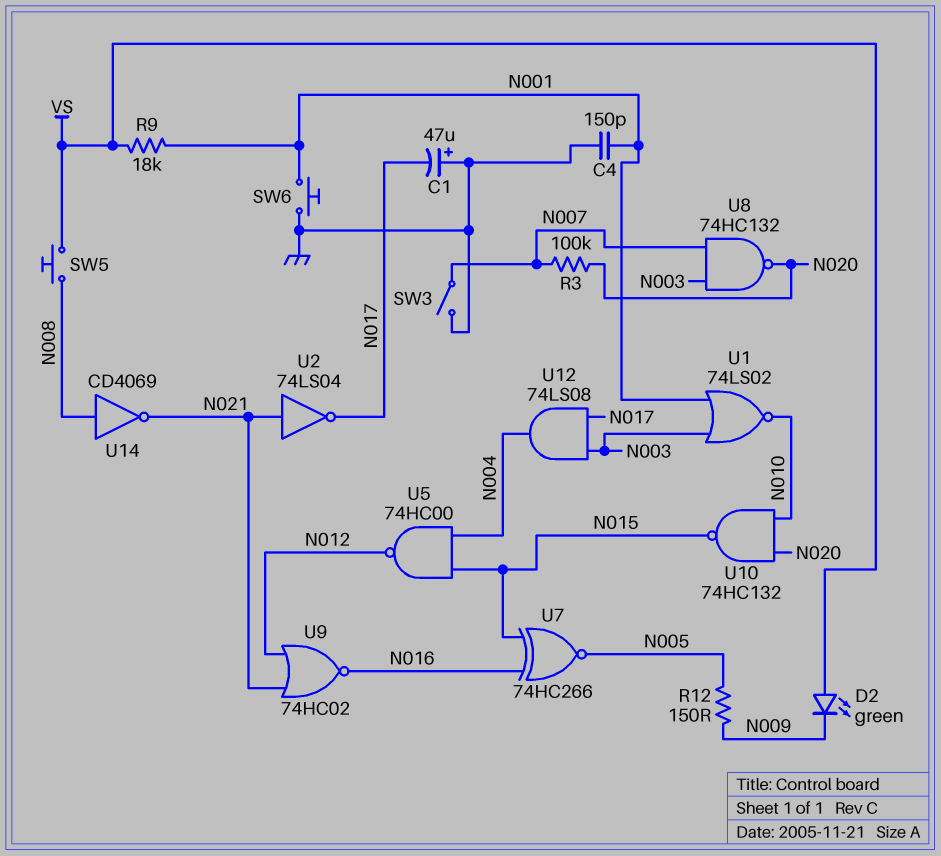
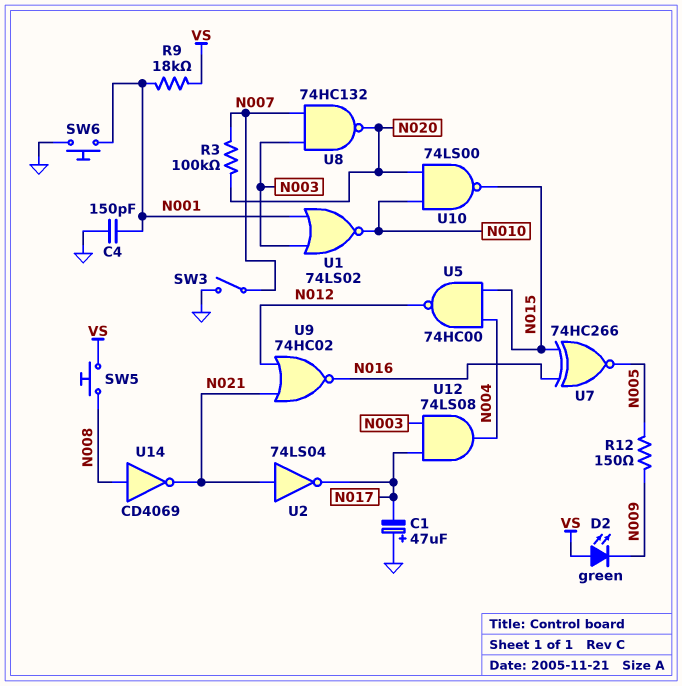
U10: NAND 74HC132 (in N010, in N020, out N015) -> NAND 74LS00 (in N010, in N020, out N015)

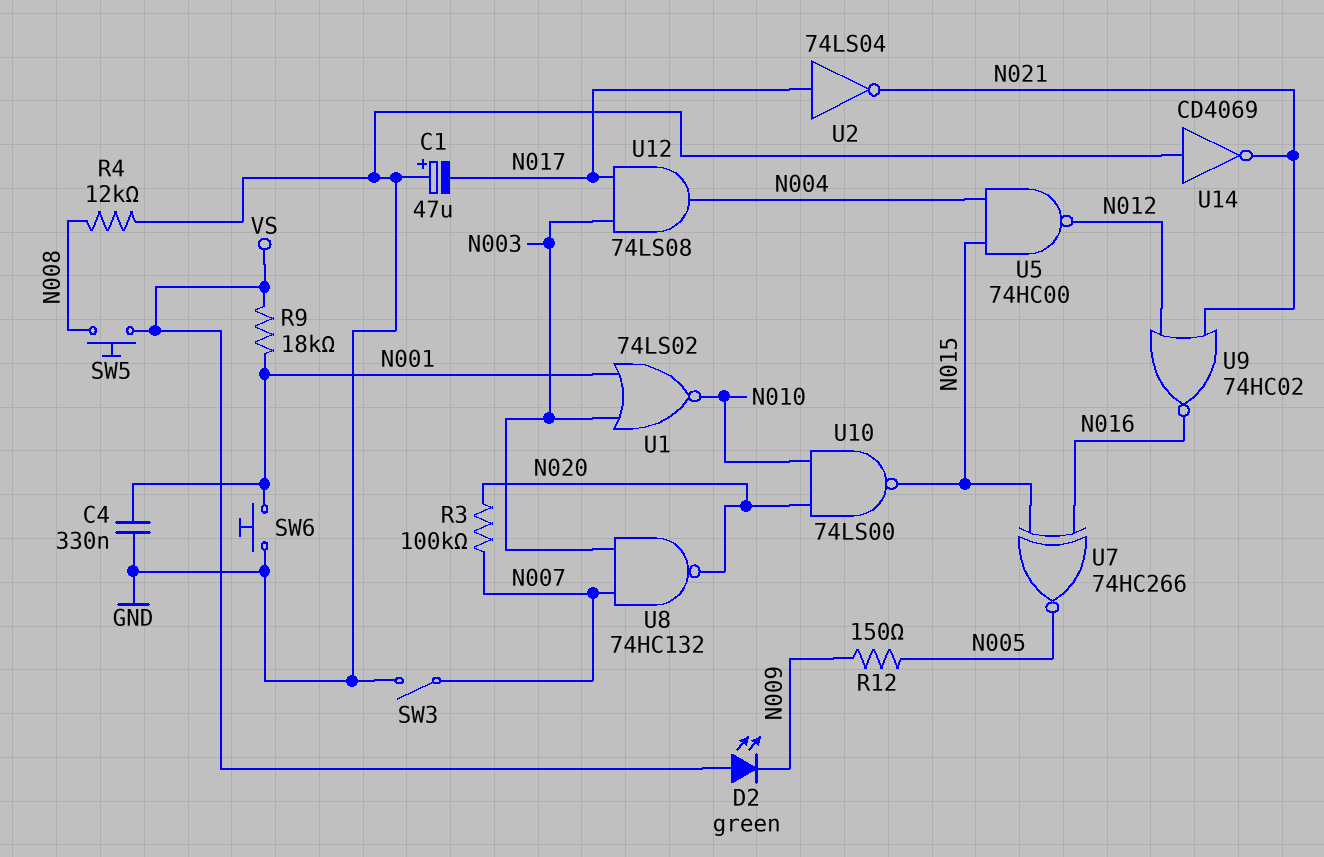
C4: 150pF (GND, N001) -> 330nF (GND, N001)
R4: none -> 12k (GND, N008)
U2: NOT 74LS04 (in N021, out N017) -> NOT 74LS04 (in N017, out N021)
U14: NOT CD4069 (in N008, out N021) -> NOT CD4069 (in GND, out N021)

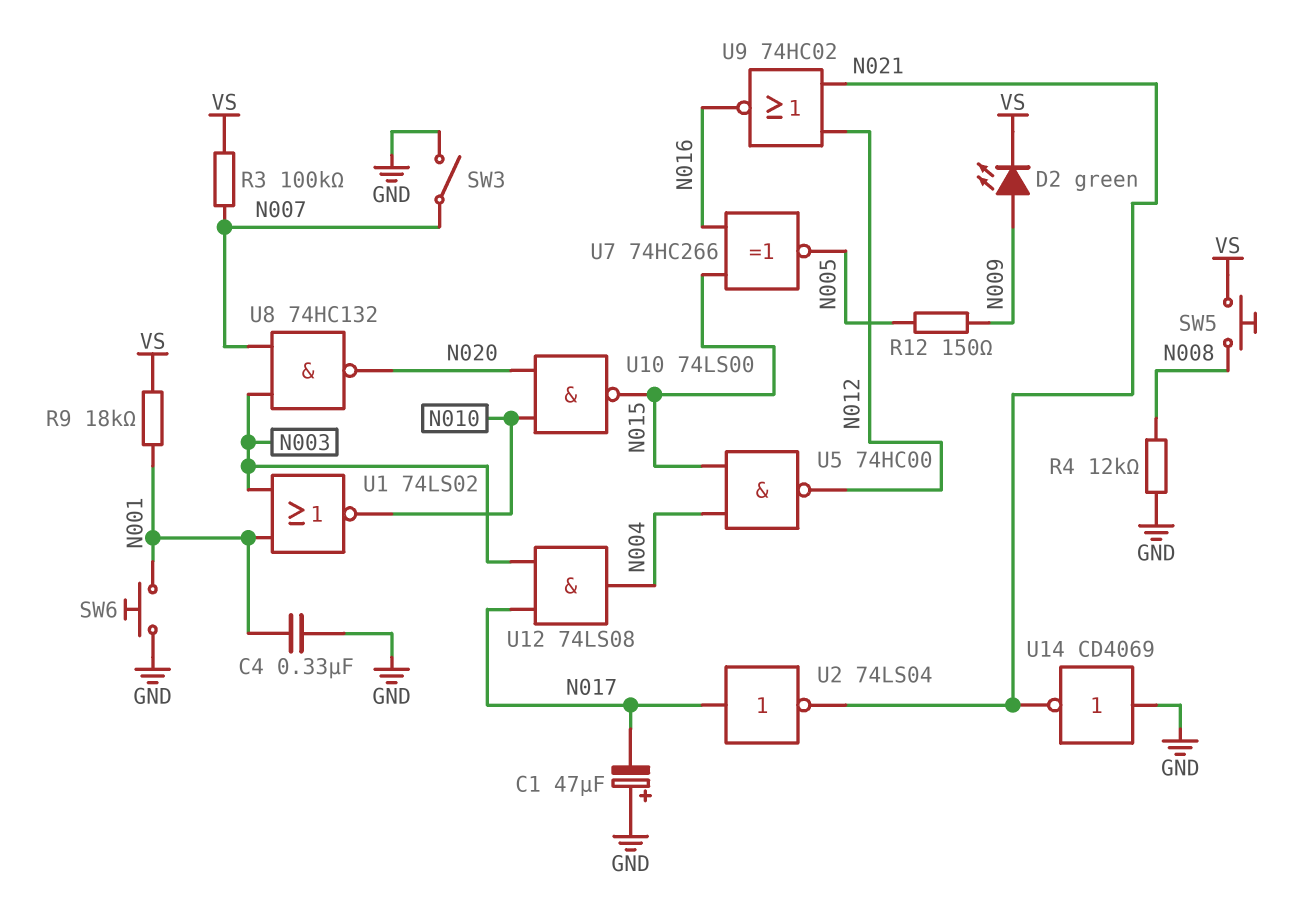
D2: LED green (A VS, K N009) -> LED green (A N009, K VS)
R3: 100k (N007, N020) -> 100k (N007, VS)

